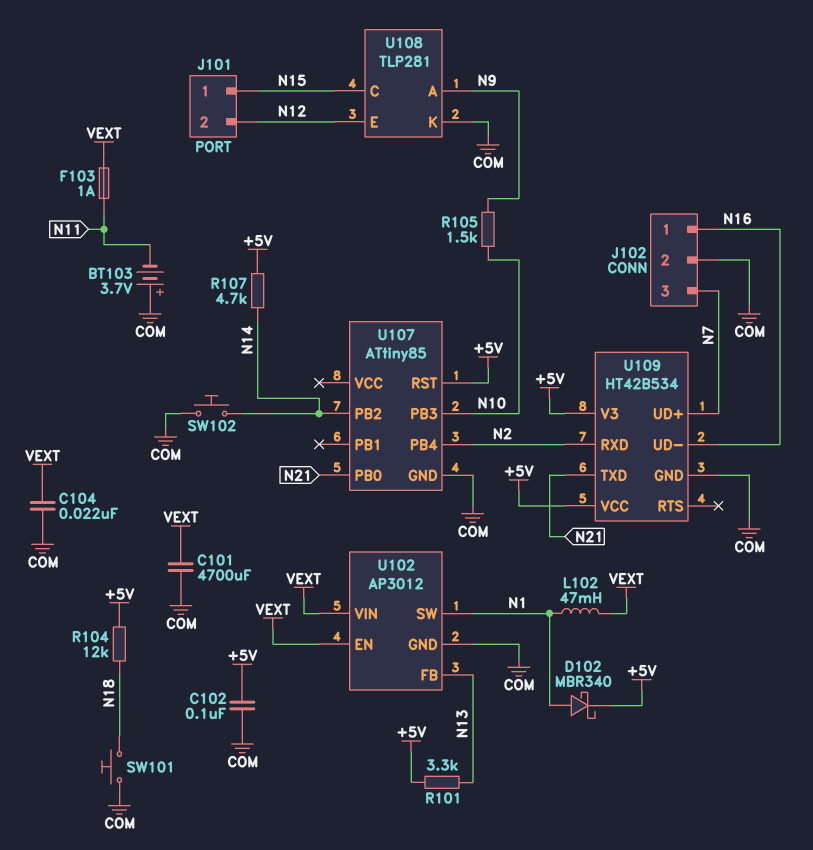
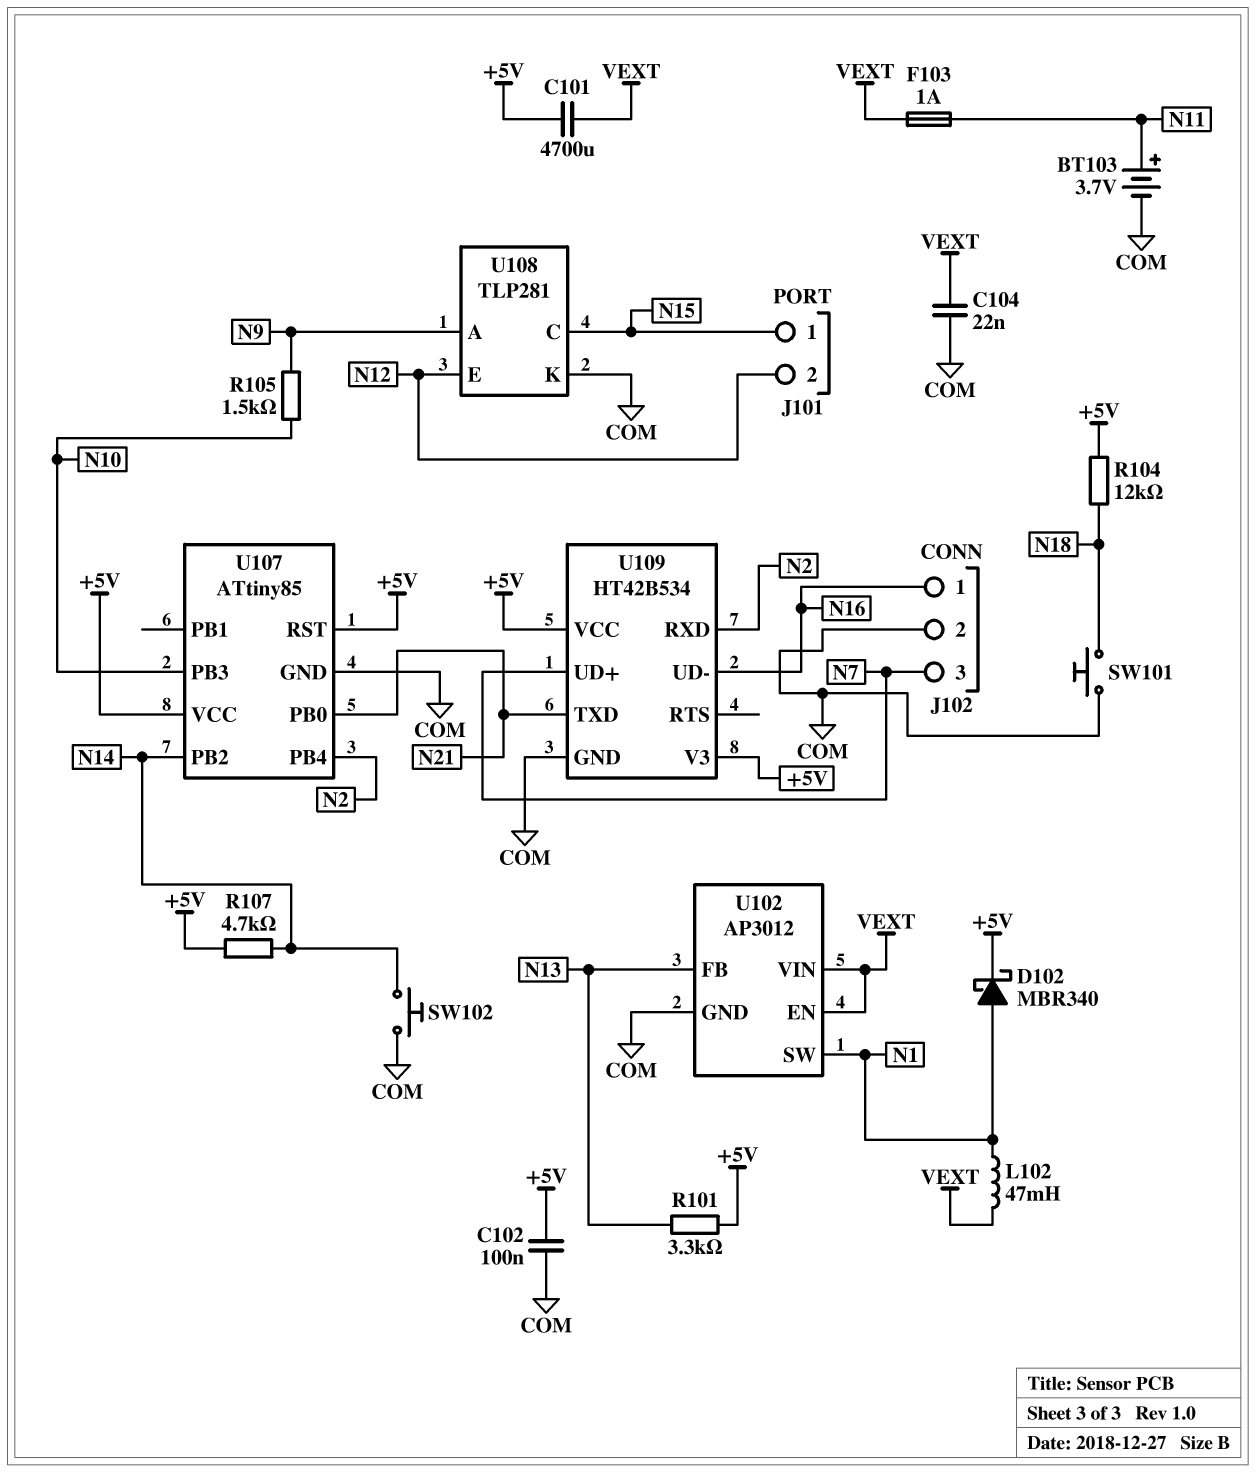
BT103: 3.7V (plus COM, minus N11) -> 3.7V (plus N11, minus COM)
C101: 4700uF (COM, VEXT) -> 4700uF (+5V, VEXT)
U107 pin VCC: none -> +5V

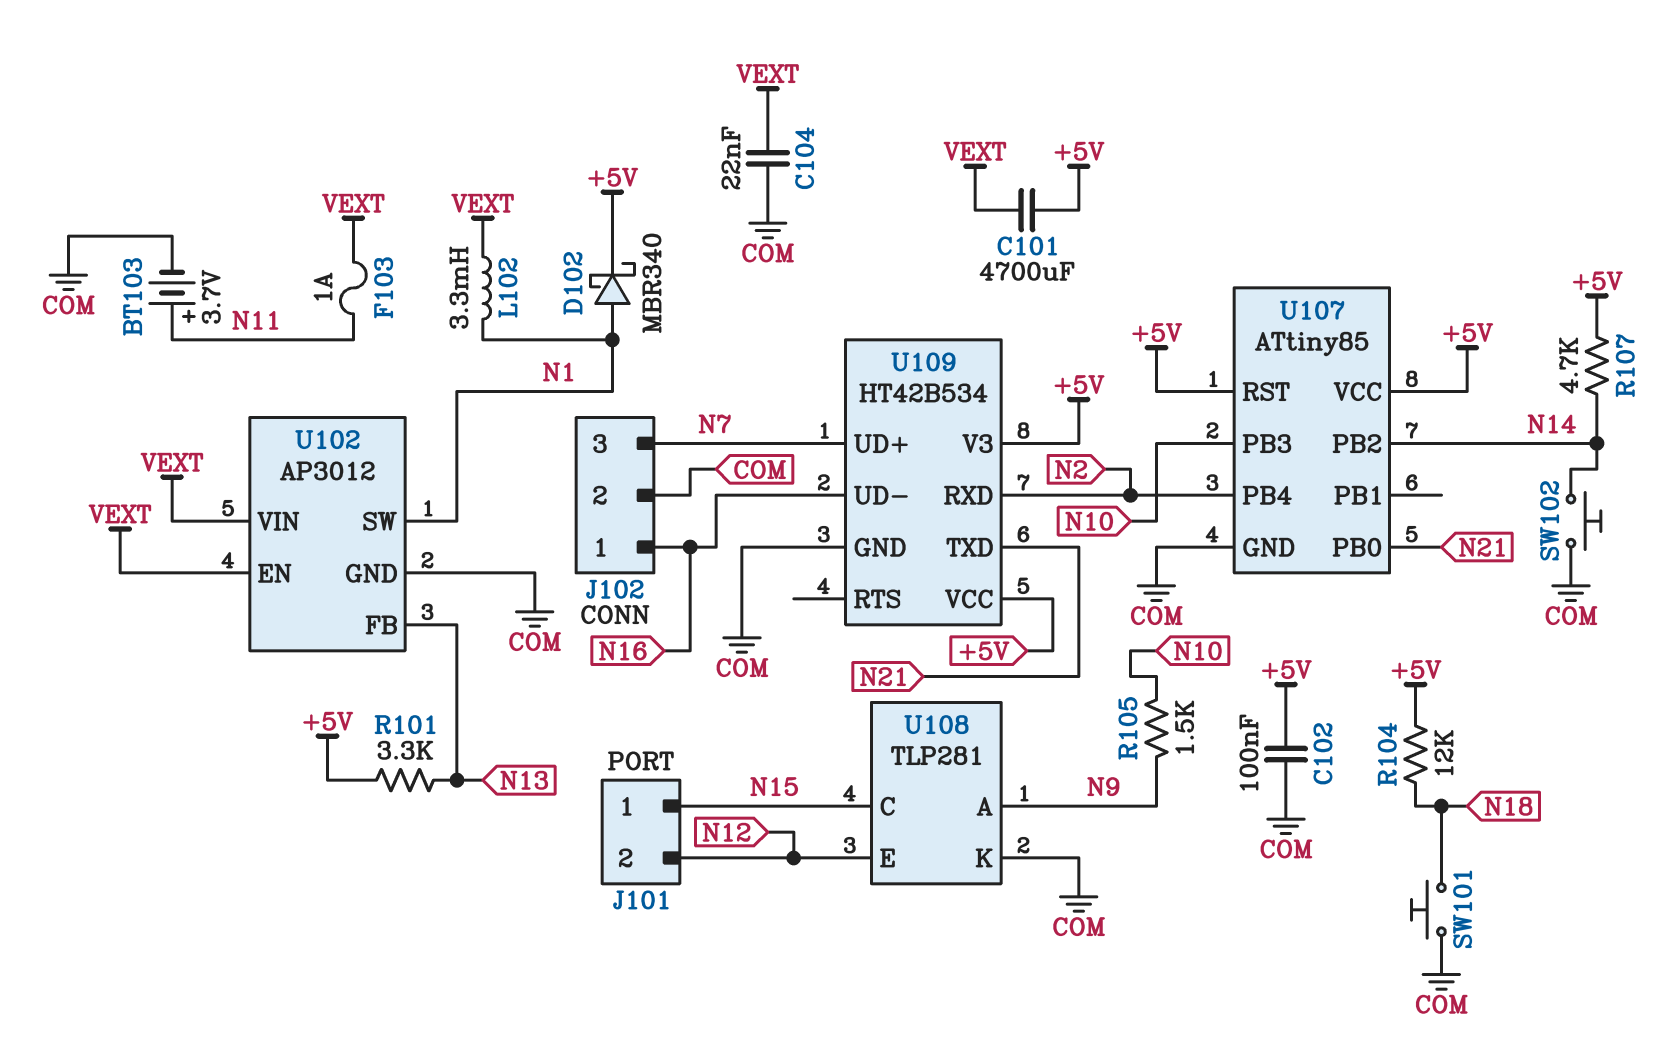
L102: 47mH (N1, VEXT) -> 3.3mH (N1, VEXT)

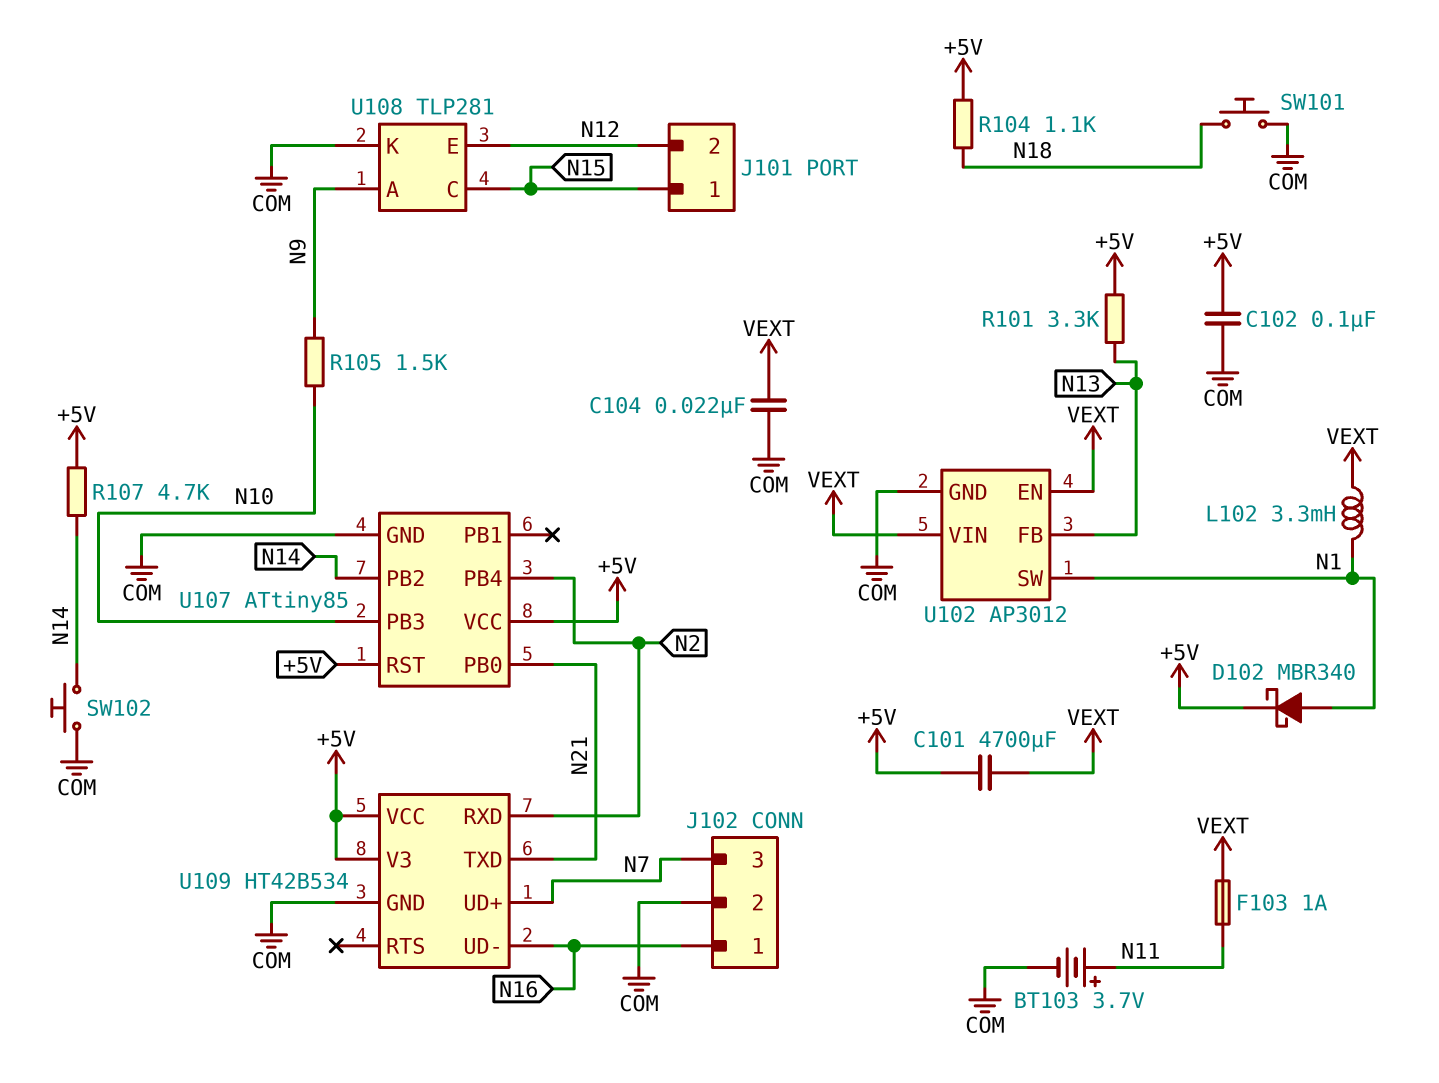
R104: 12k (+5V, N18) -> 1.1k (+5V, N18)

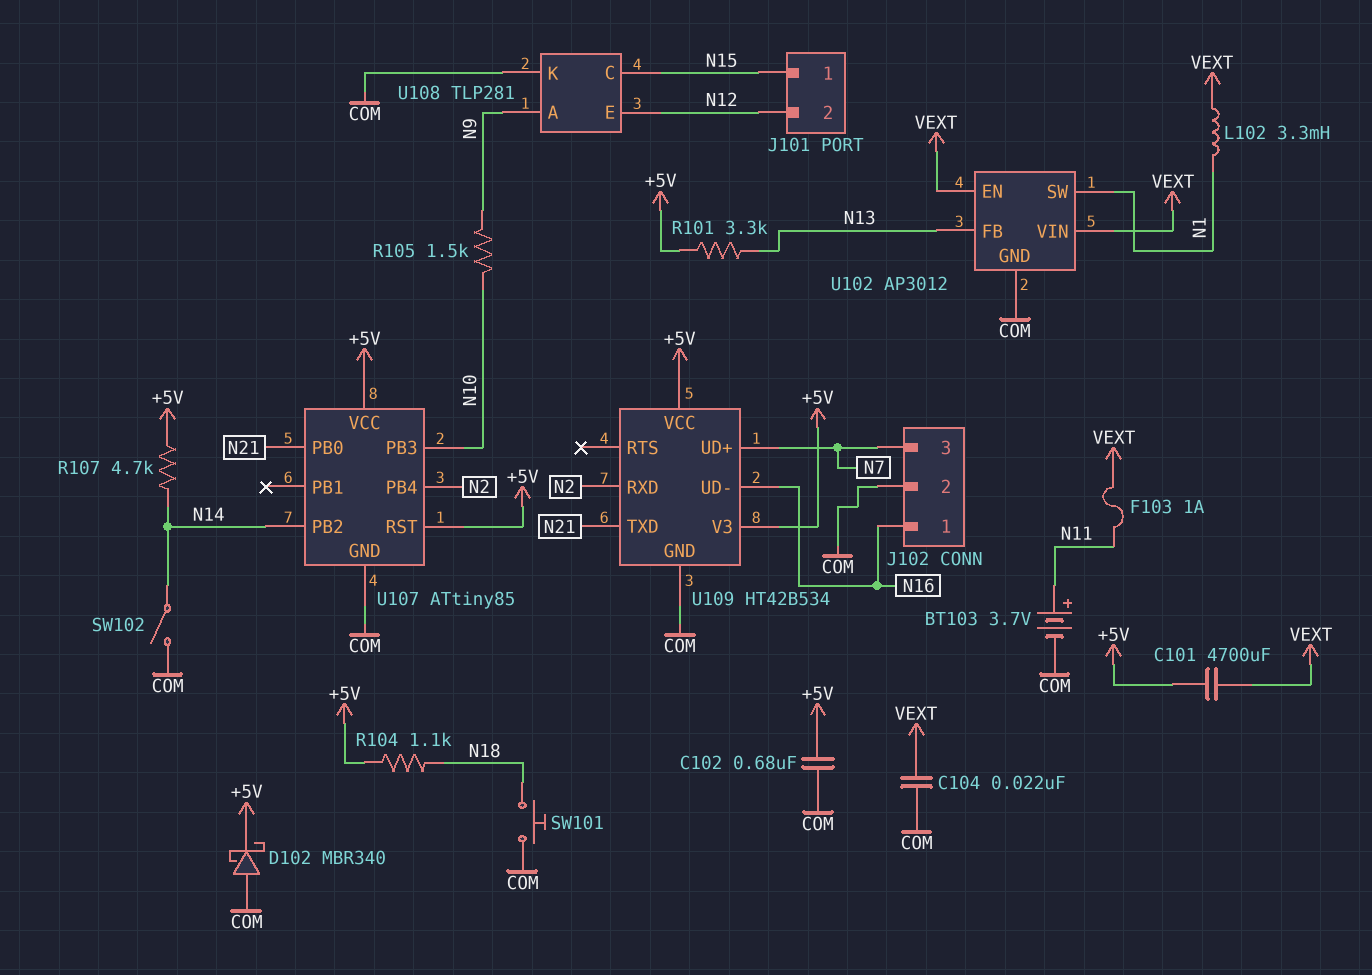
C102: 100nF (+5V, COM) -> 680nF (+5V, COM)
D102: schottky MBR340 (A N1, K +5V) -> schottky MBR340 (A COM, K +5V)
SW102: button (COM, N14) -> switch (COM, N14)

